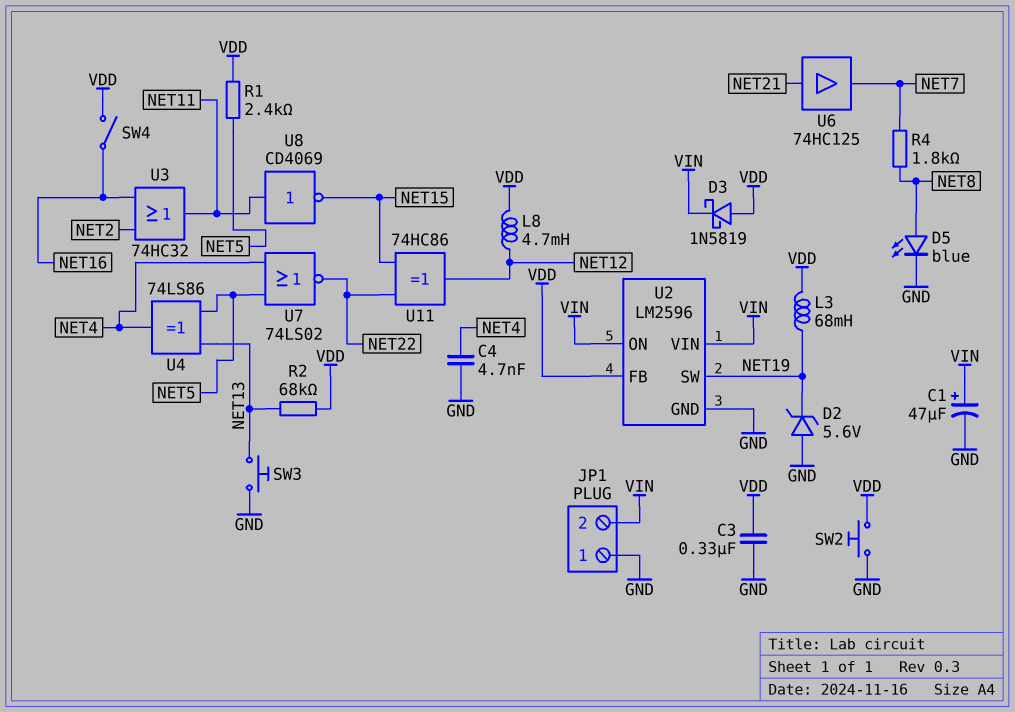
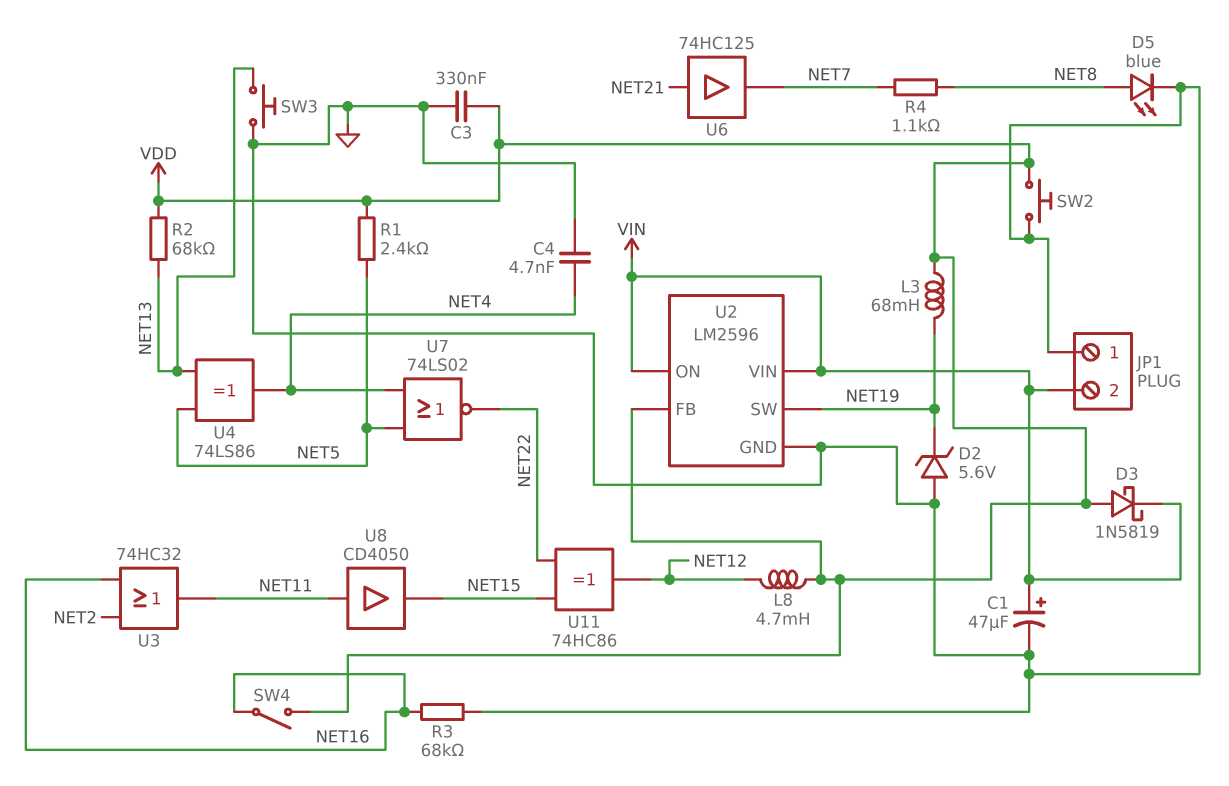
R3: none -> 68k (GND, NET16)
R4: 1.8k (NET7, NET8) -> 1.1k (NET7, NET8)
U8: NOT CD4069 (in NET11, out NET15) -> buffer CD4050 (in NET11, out NET15)

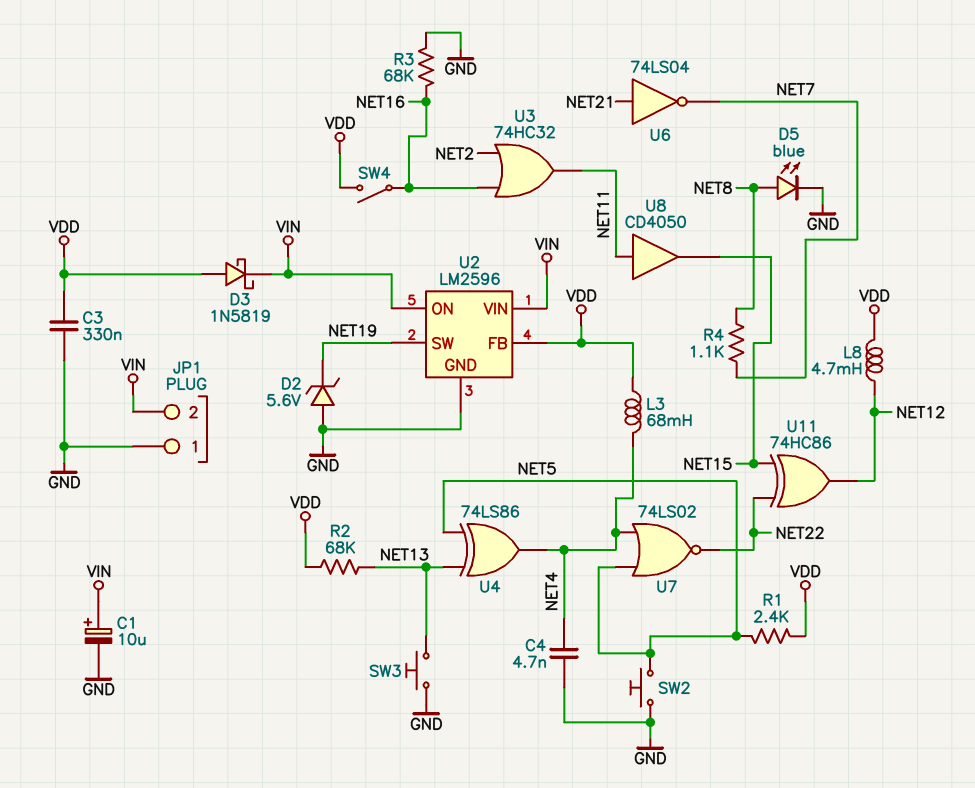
C1: 47uF (plus VIN, minus GND) -> 10uF (plus VIN, minus GND)
L3: 68mH (NET19, VDD) -> 68mH (NET4, VDD)
SW2: button (GND, VDD) -> button (GND, NET5)
U6: buffer 74HC125 (in NET21, out NET7) -> NOT 74LS04 (in NET21, out NET7)

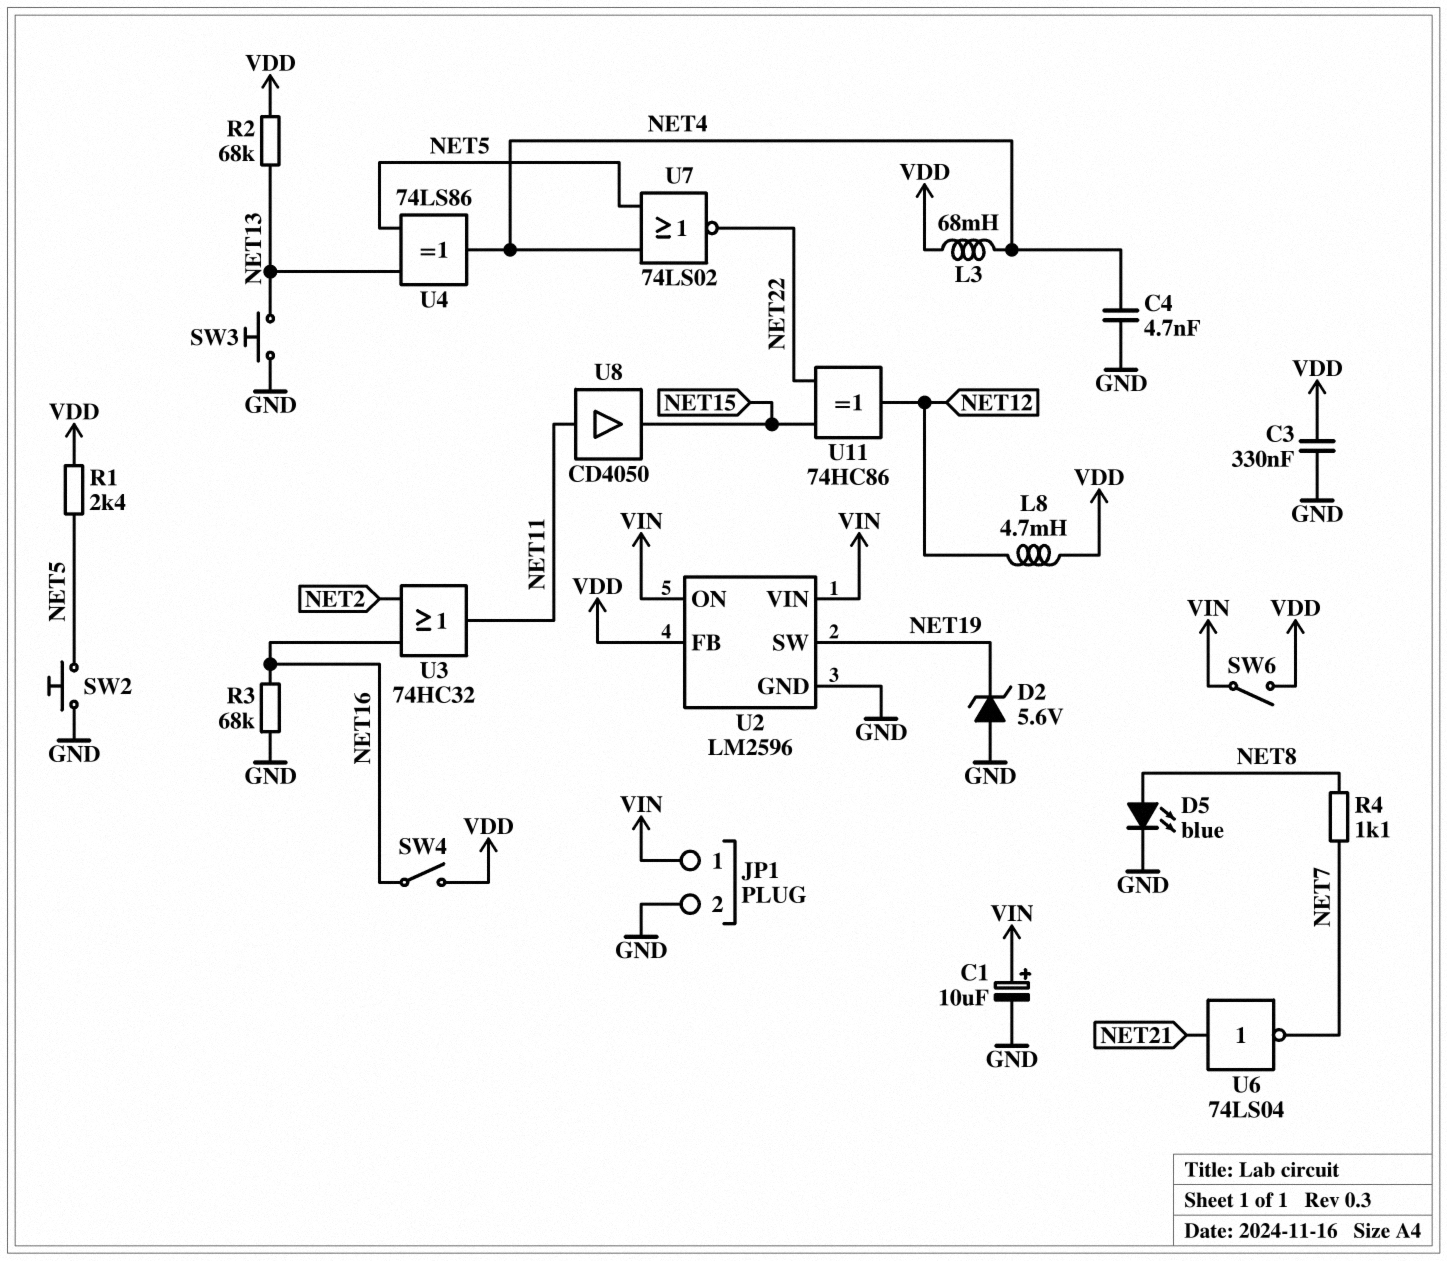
D3: schottky 1N5819 (A VDD, K VIN) -> none
JP1 pin 1: GND -> VIN
JP1 pin 2: VIN -> GND
SW6: none -> switch (VDD, VIN)

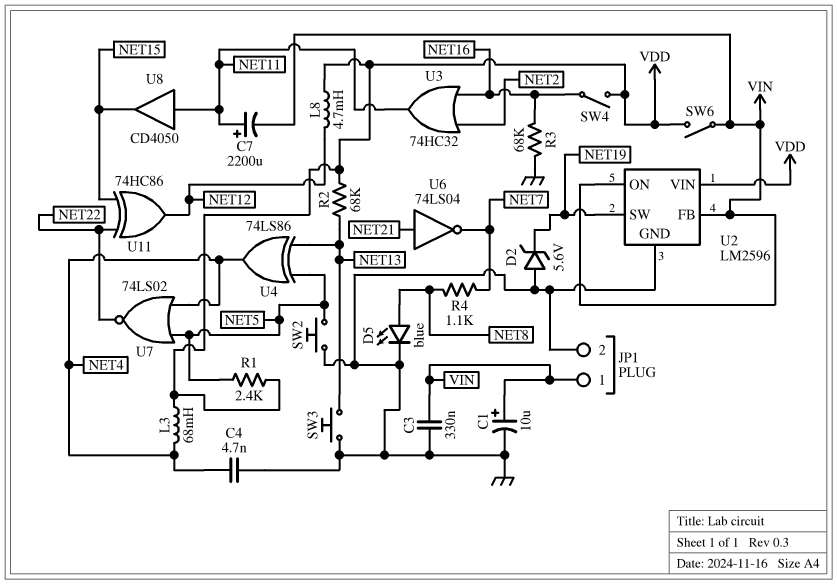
C3: 330nF (GND, VDD) -> 330nF (GND, VIN)
C7: none -> 2200uF (plus NET11, minus VIN)
U2 pin FB: VDD -> VIN
U2 pin VIN: VIN -> VDD

